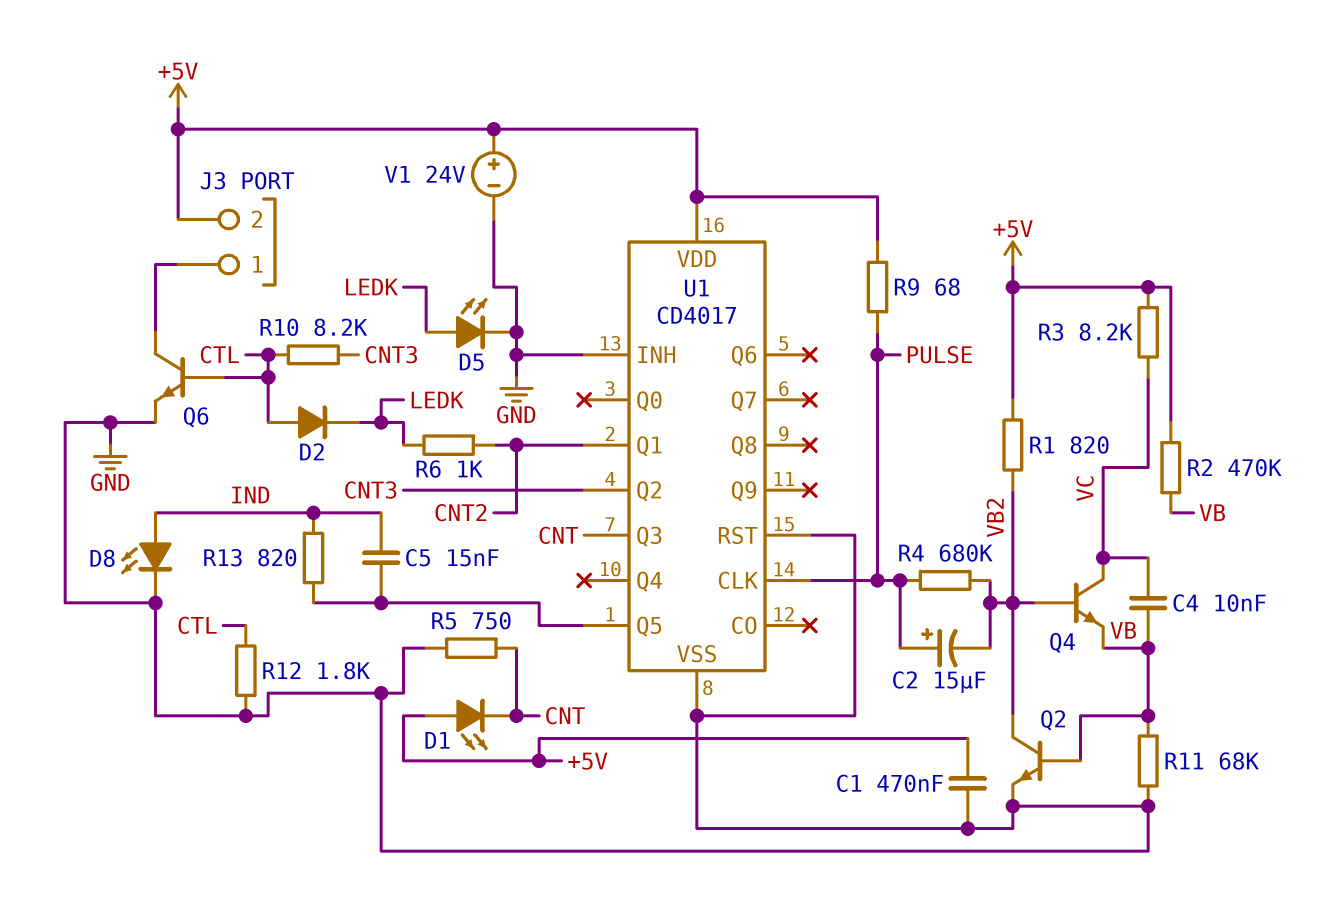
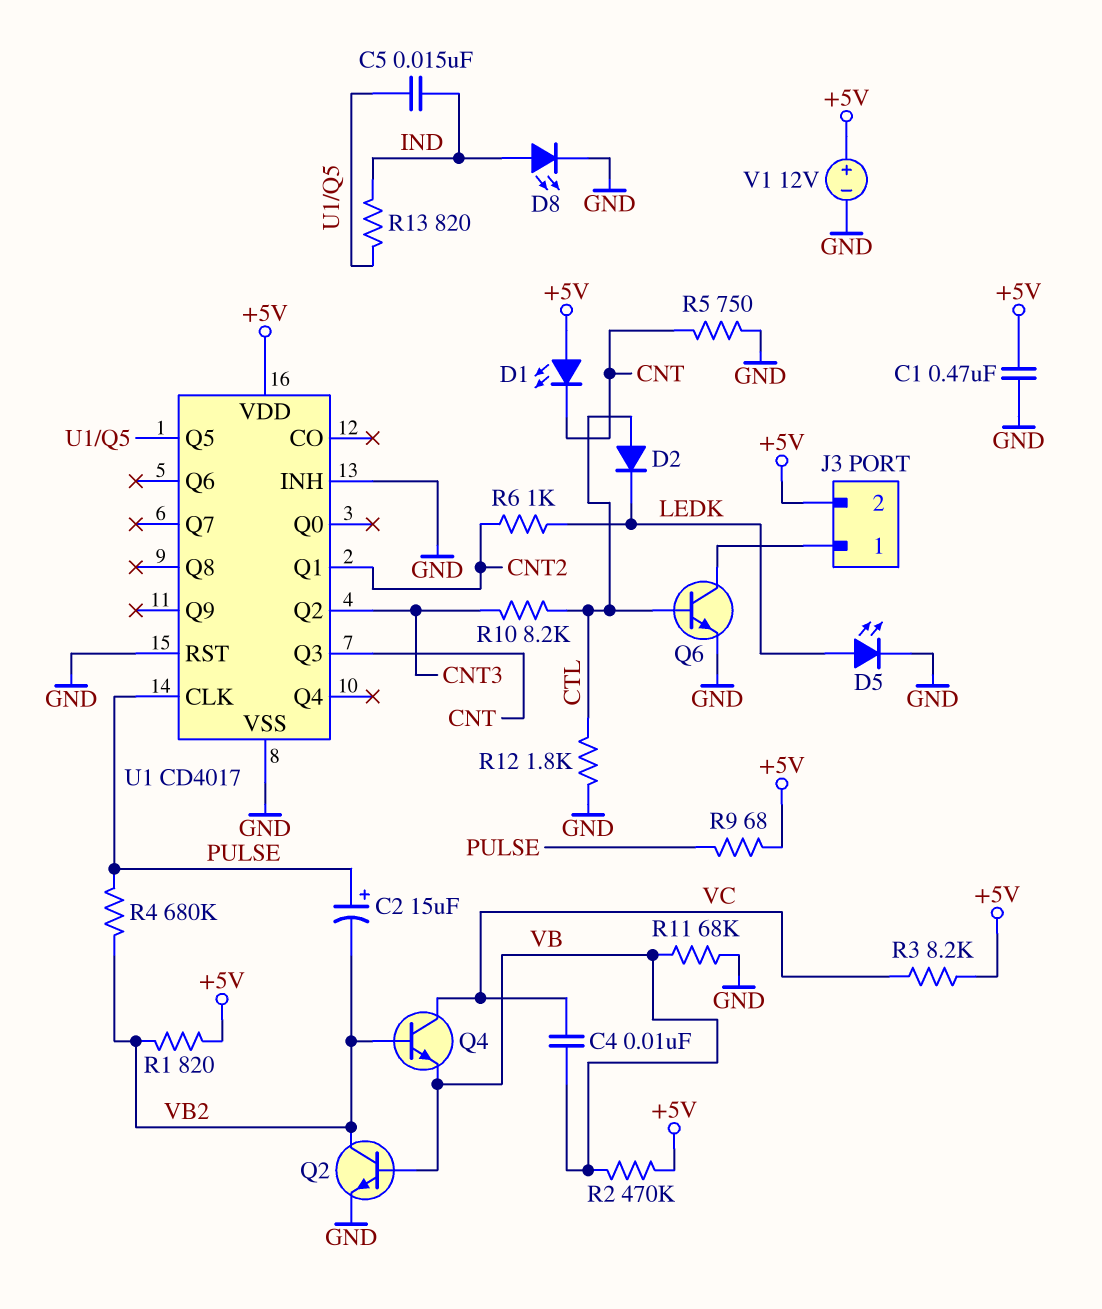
V1: 24V (plus +5V, minus GND) -> 12V (plus +5V, minus GND)

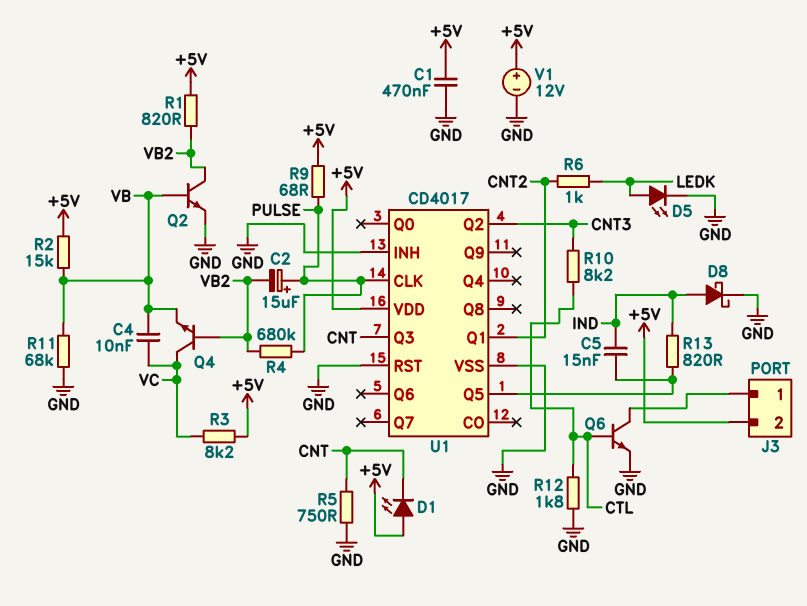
D2: diode (A CTL, K LEDK) -> none
D8: LED (A IND, K GND) -> schottky (A IND, K GND)
R2: 470k (+5V, VB) -> 15k (+5V, VB)

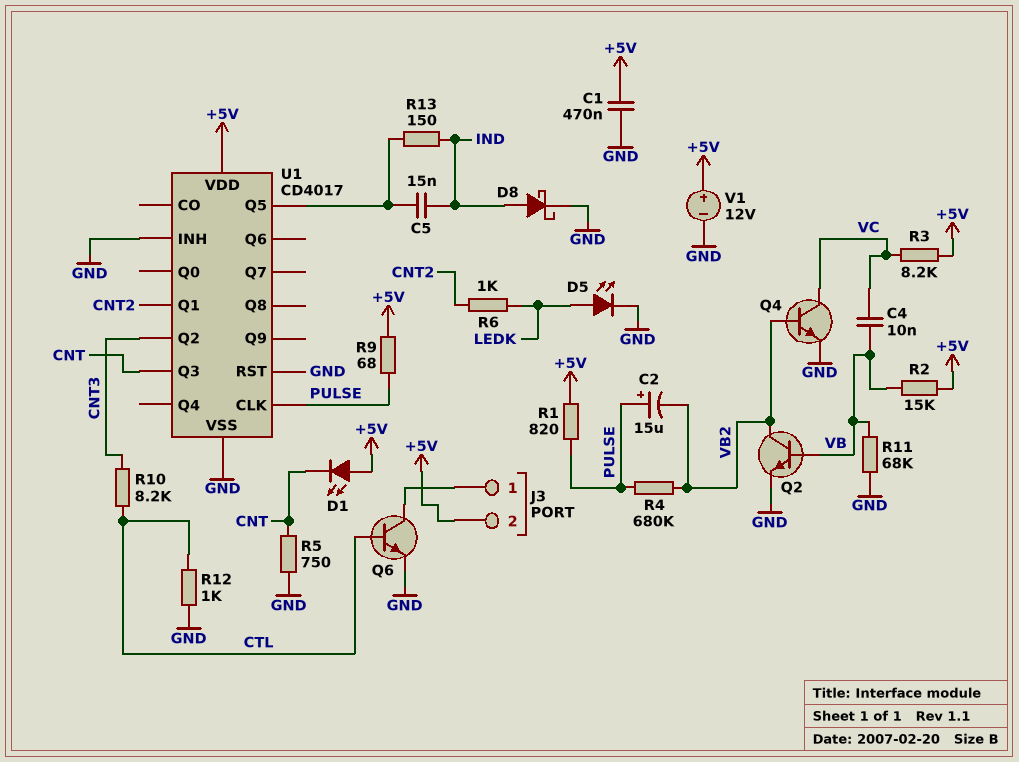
Q4: NPN (B VB2, C VC, E VB) -> NPN (B VB2, C VC, E GND)
R1: 820 (+5V, VB2) -> 820 (+5V, PULSE)
R12: 1.8k (CTL, GND) -> 1k (CTL, GND)
R13: 820 (IND, U1/Q5) -> 150 (IND, U1/Q5)

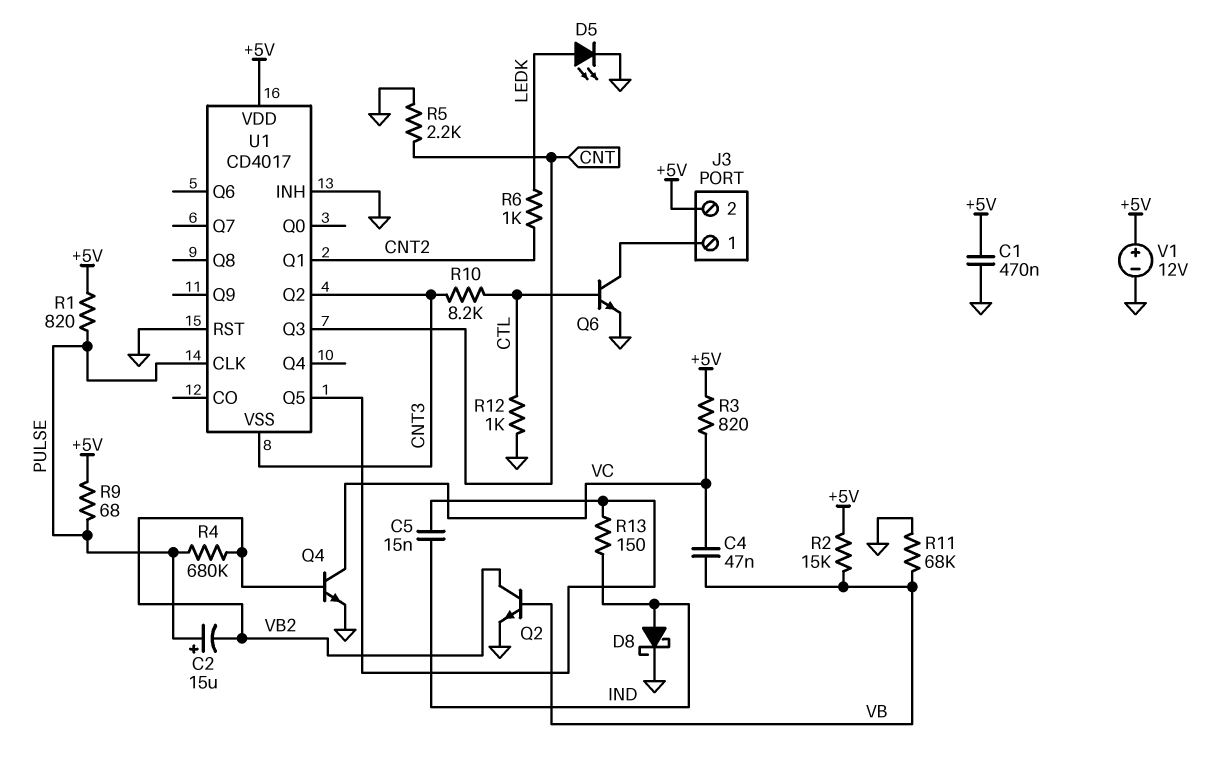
C4: 10nF (VB, VC) -> 47nF (VB, VC)
D1: LED (A +5V, K CNT) -> none
R3: 8.2k (+5V, VC) -> 820 (+5V, VC)
R5: 750 (CNT, GND) -> 2.2k (CNT, GND)
U1 pin VSS: GND -> CNT3

